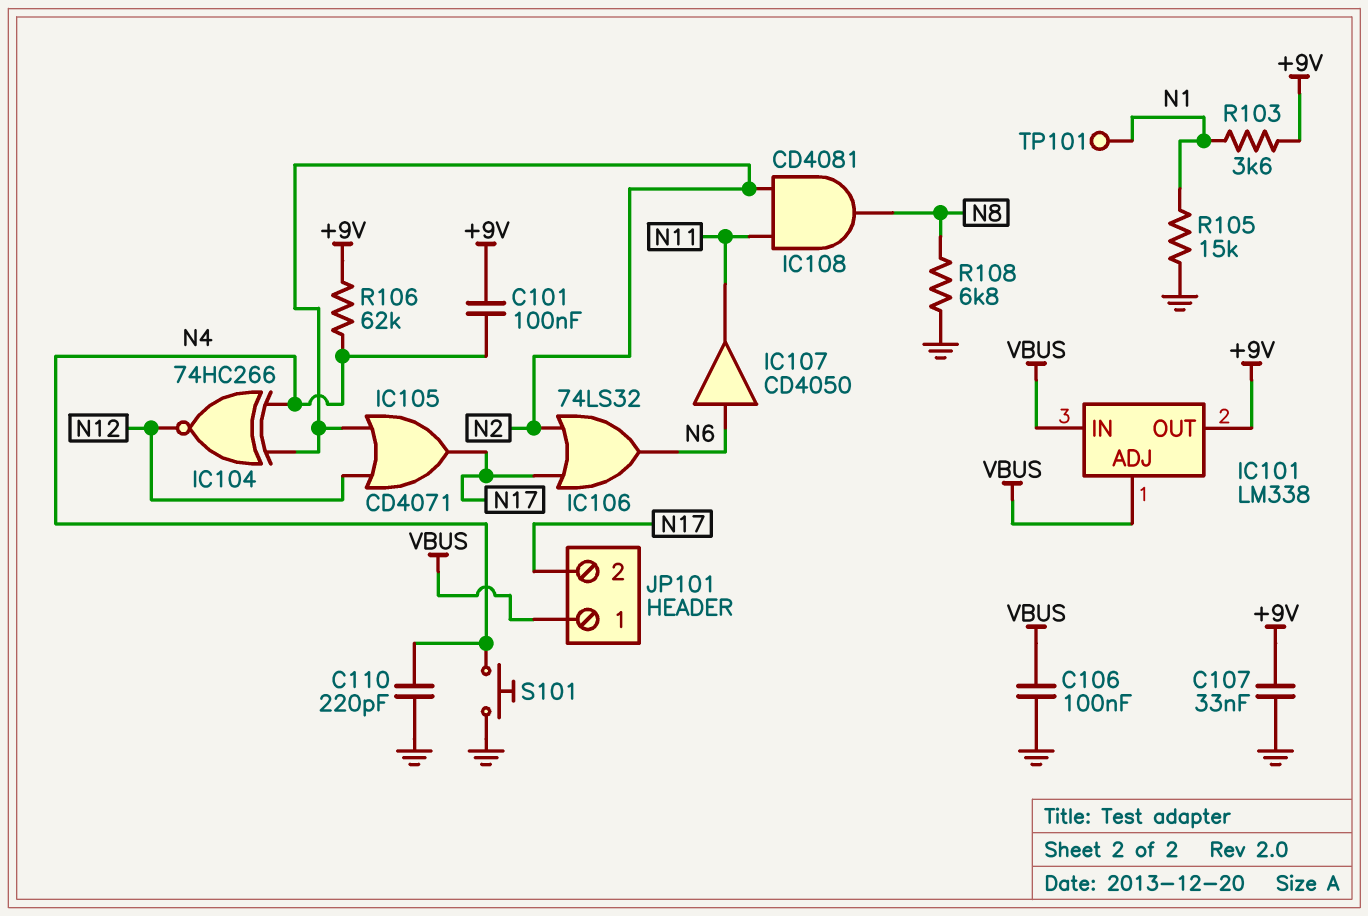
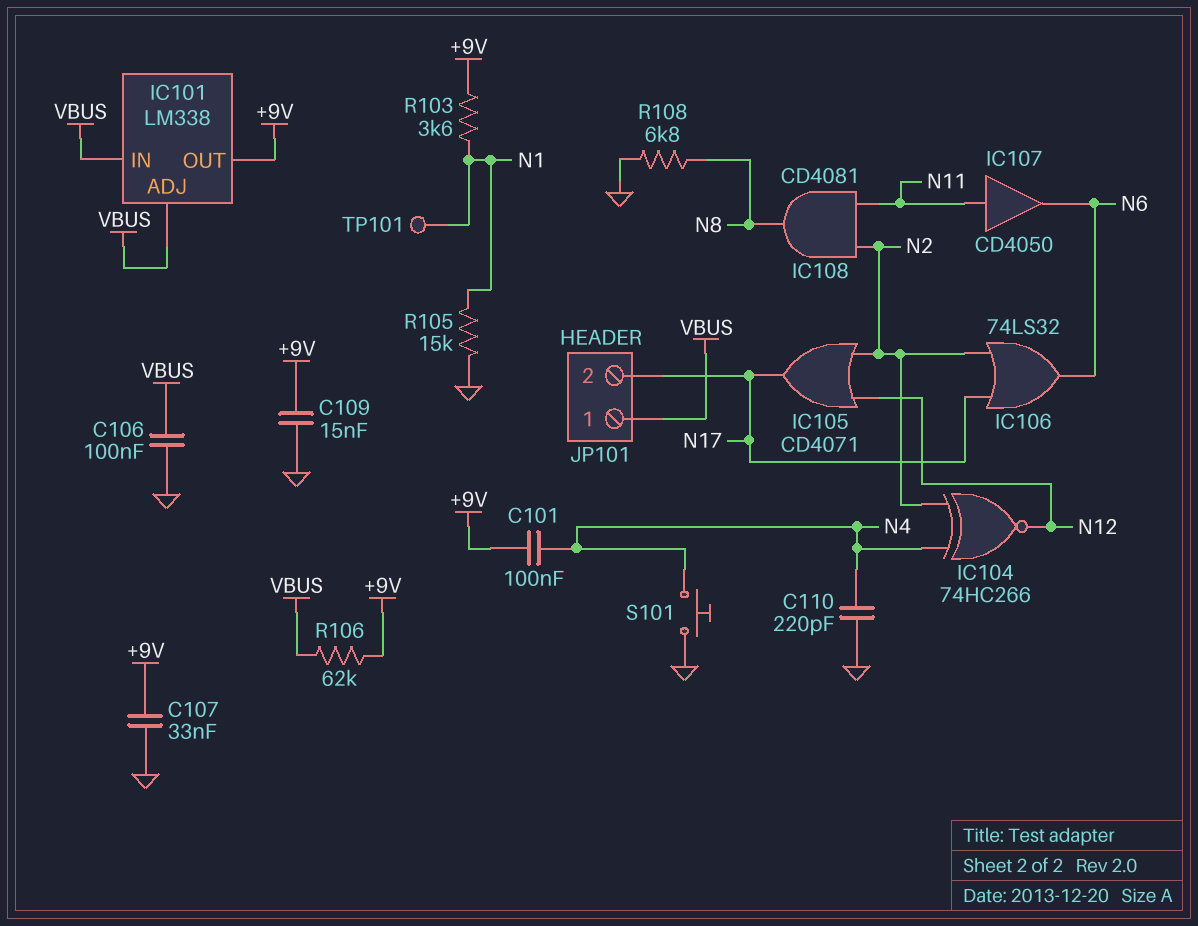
C109: none -> 15nF (+9V, GND)
IC107: buffer CD4050 (in N6, out N11) -> buffer CD4050 (in N11, out N6)
R106: 62k (+9V, N4) -> 62k (+9V, VBUS)

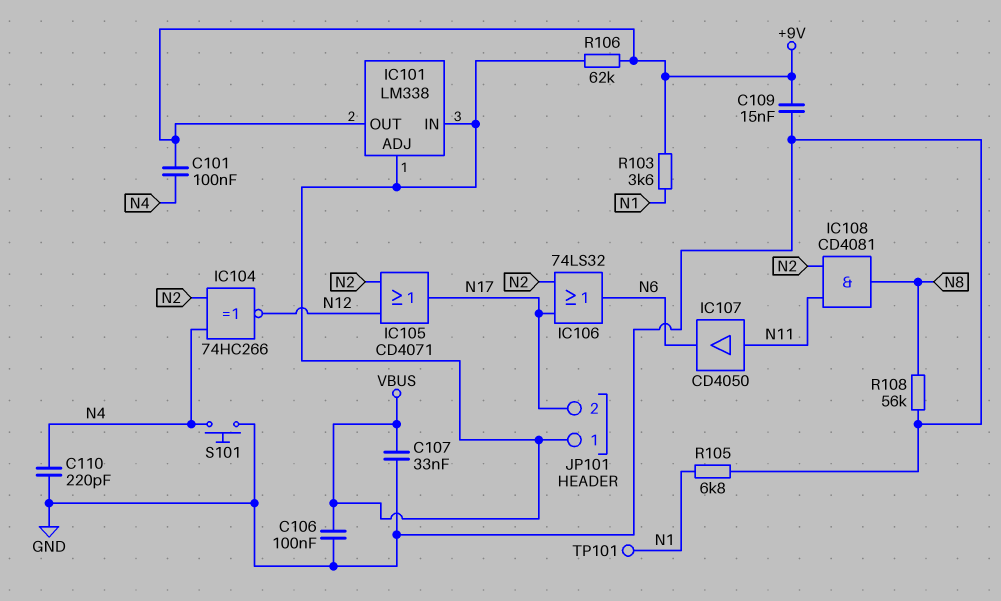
C107: 33nF (+9V, GND) -> 33nF (GND, VBUS)
R105: 15k (GND, N1) -> 6.8k (GND, N1)
R108: 6.8k (GND, N8) -> 56k (GND, N8)

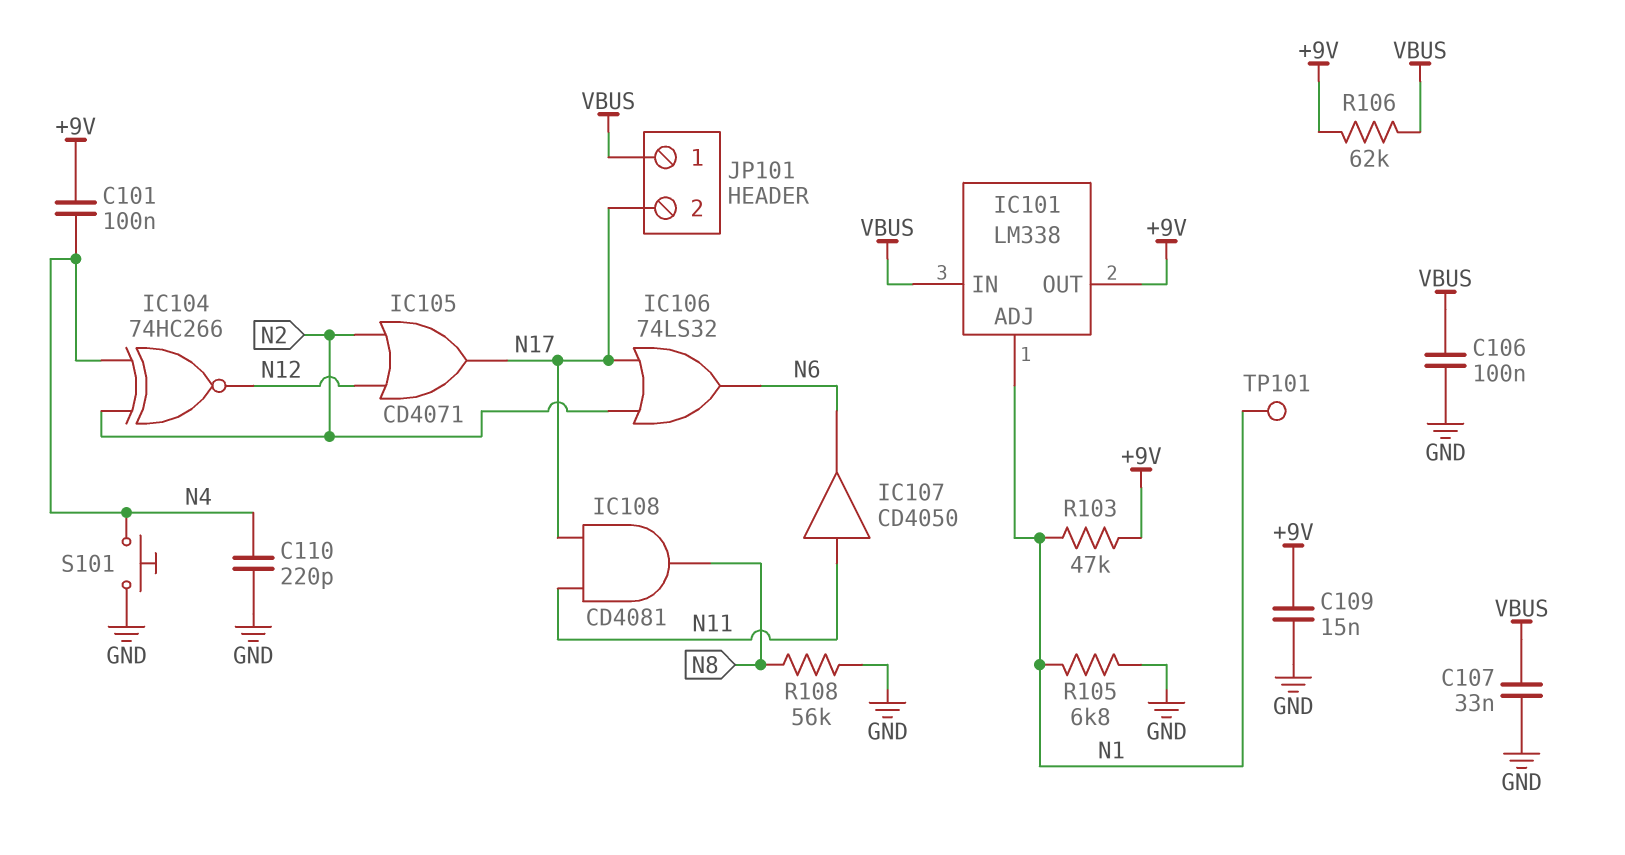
IC101 pin ADJ: VBUS -> N1
IC108: AND CD4081 (in N2, in N11, out N8) -> AND CD4081 (in N11, in N17, out N8)
R103: 3.6k (+9V, N1) -> 47k (+9V, N1)

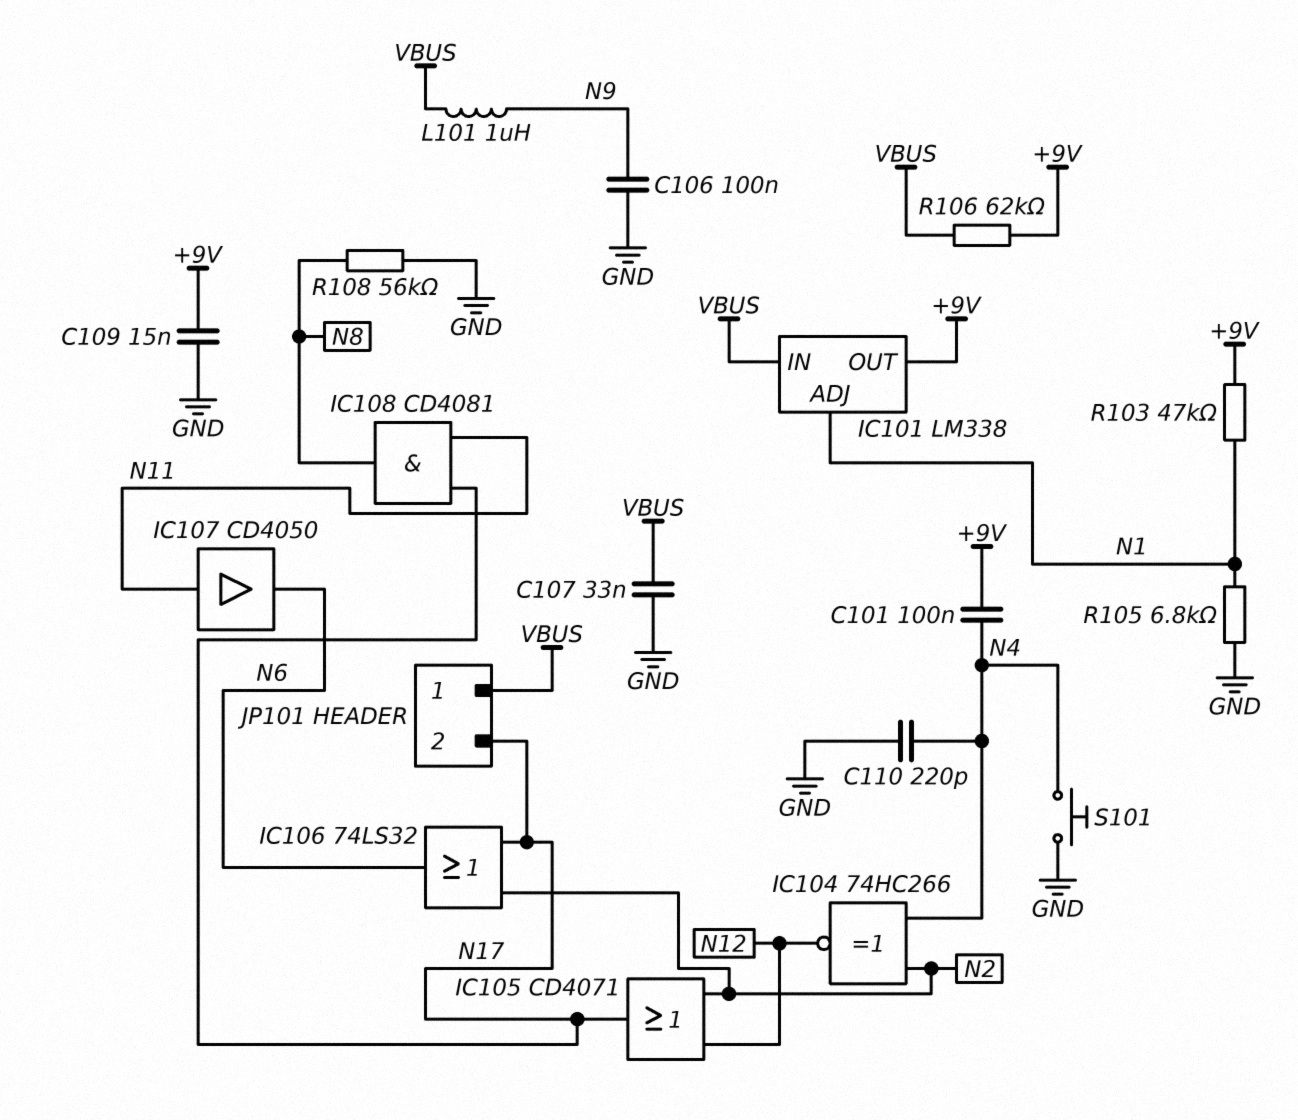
C106: 100nF (GND, VBUS) -> 100nF (GND, N9)
L101: none -> 1uH (N9, VBUS)
TP101: test point (N1) -> none

